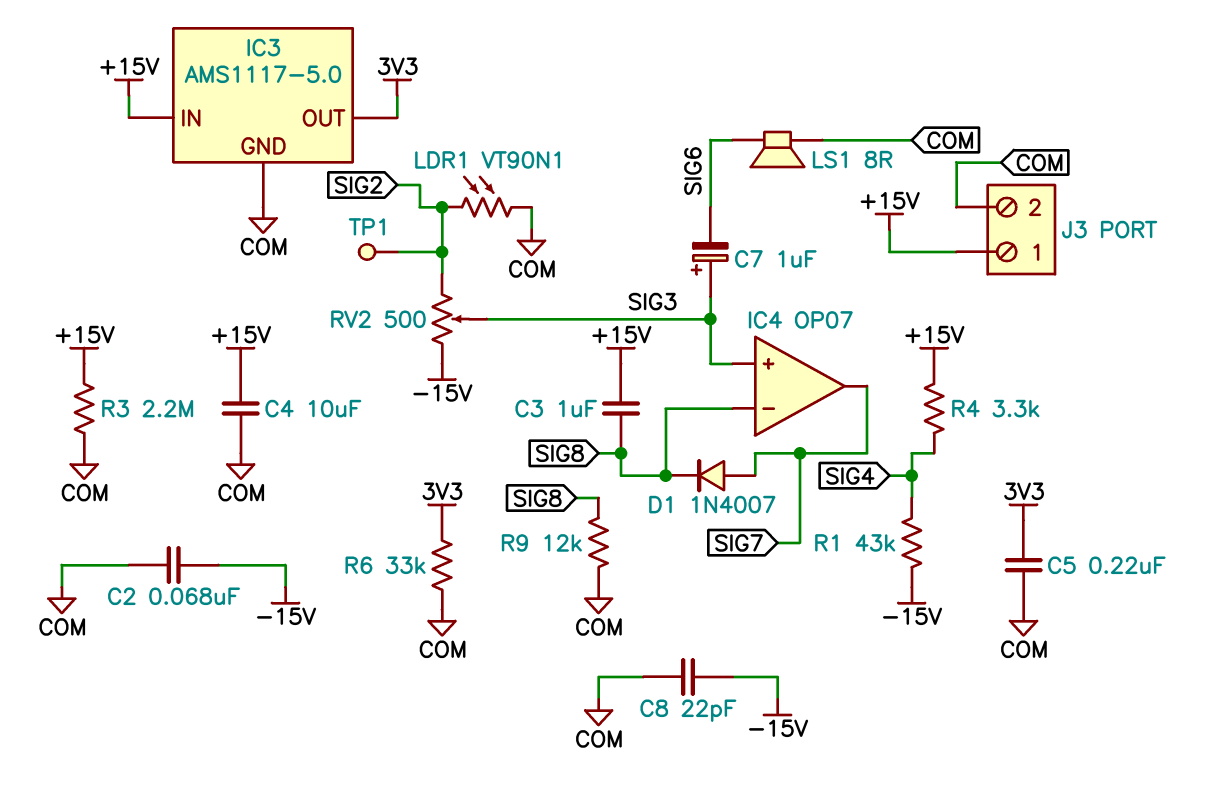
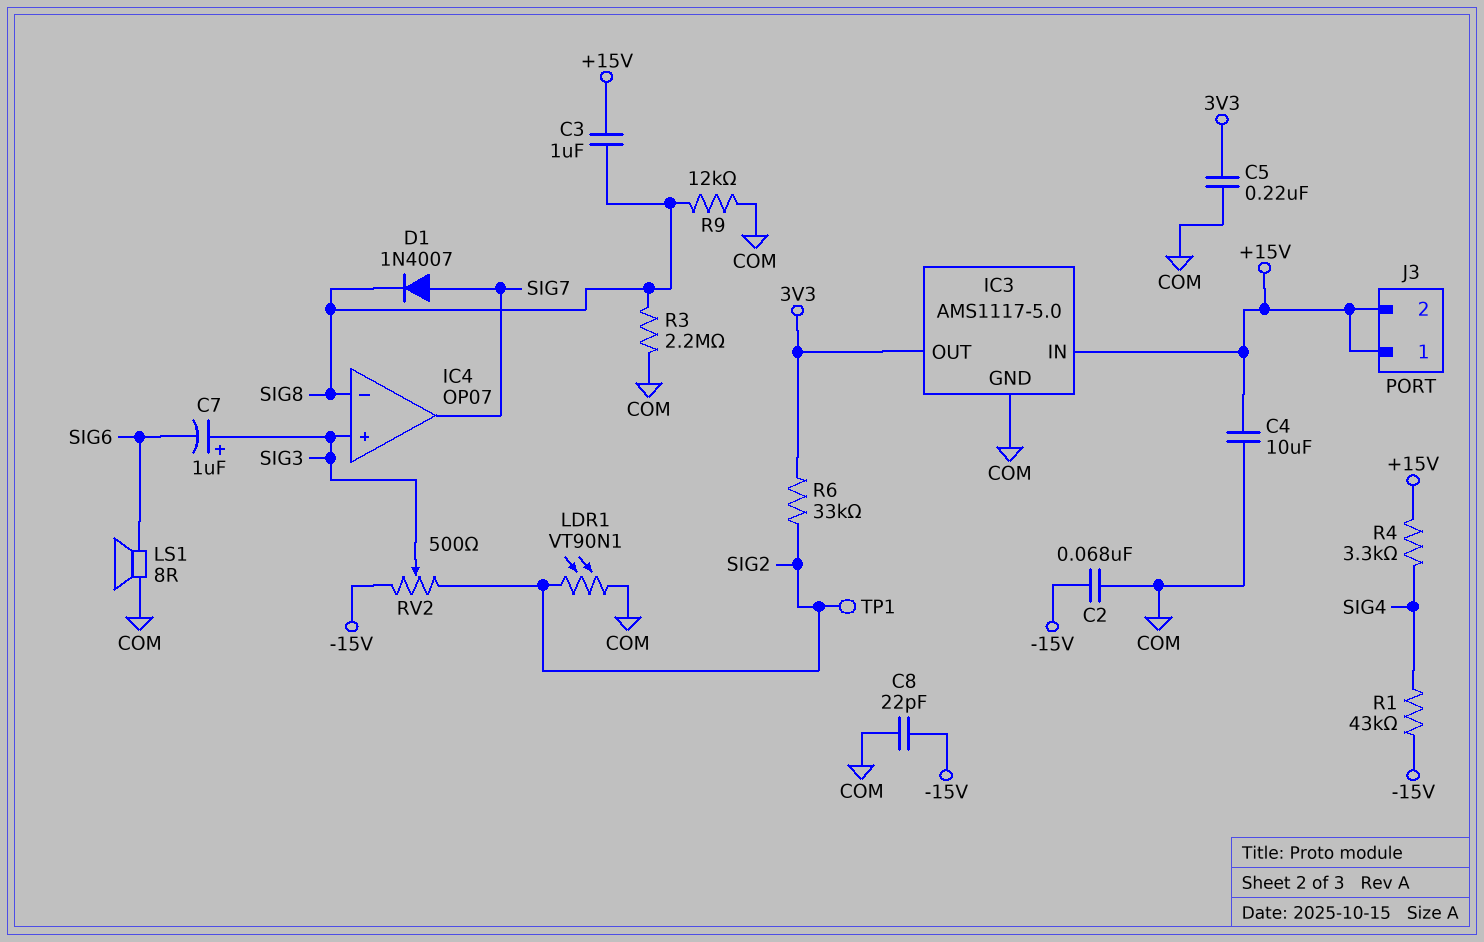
J3 pin 2: COM -> +15V
R3: 2.2M (+15V, COM) -> 2.2M (COM, SIG8)
R6: 33k (3V3, COM) -> 33k (3V3, SIG2)

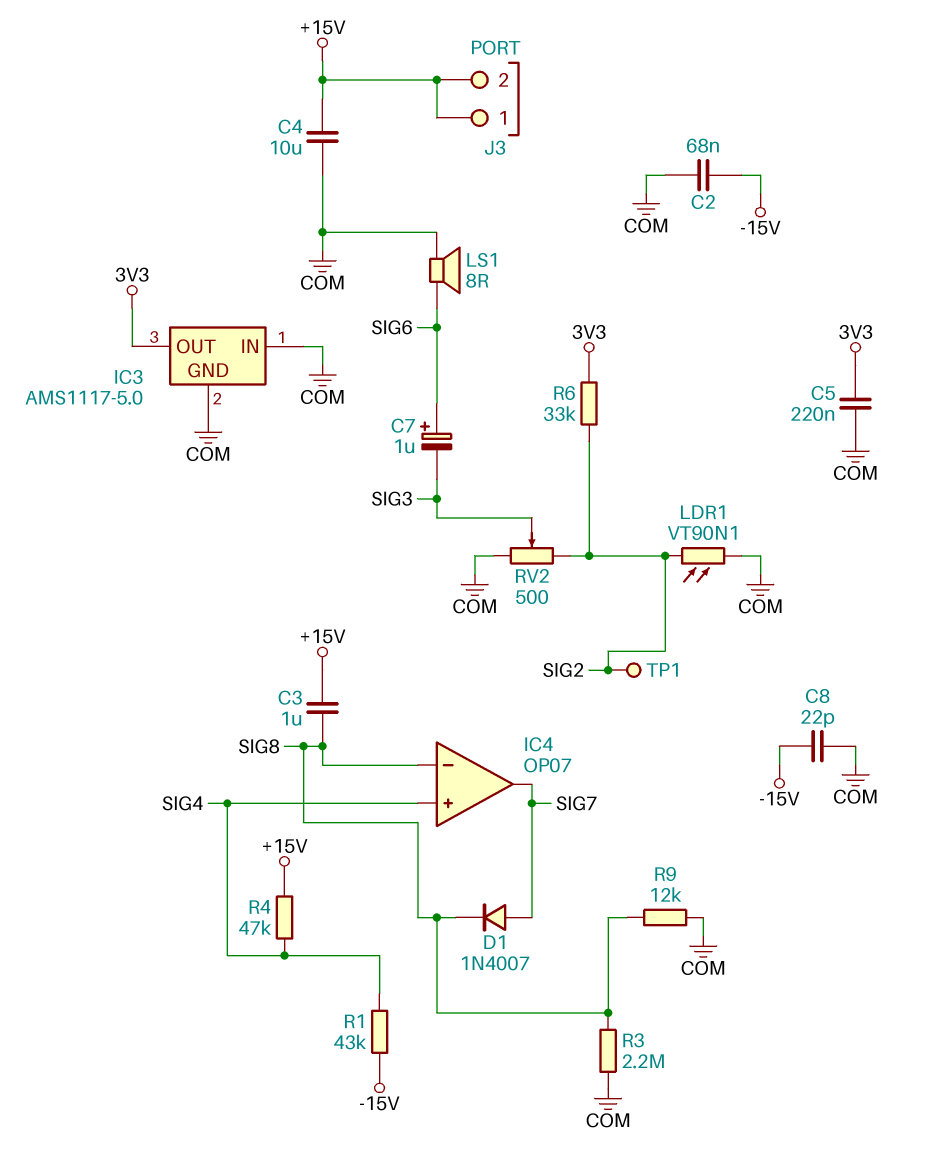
C7: 1uF (plus SIG3, minus SIG6) -> 1uF (plus SIG6, minus SIG3)
IC3 pin IN: +15V -> COM
IC4 pin in+: SIG3 -> SIG4
R4: 3.3k (+15V, SIG4) -> 47k (+15V, SIG4)
RV2: 500 (-15V, SIG2, wiper SIG3) -> 500 (COM, SIG2, wiper SIG3)

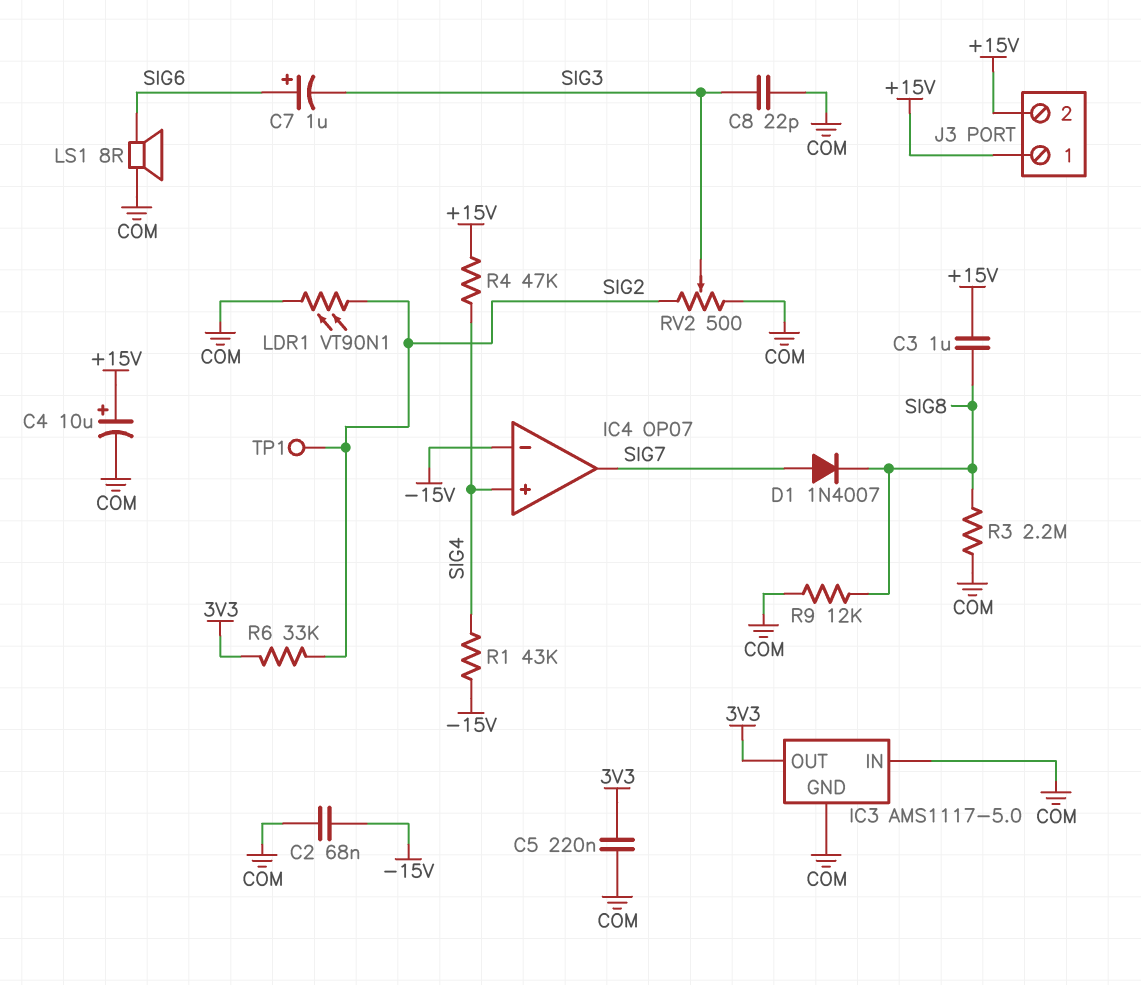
C4: 10uF (+15V, COM) -> 10uF (plus +15V, minus COM)
C8: 22pF (-15V, COM) -> 22pF (COM, SIG3)
IC4 pin in-: SIG8 -> -15V

